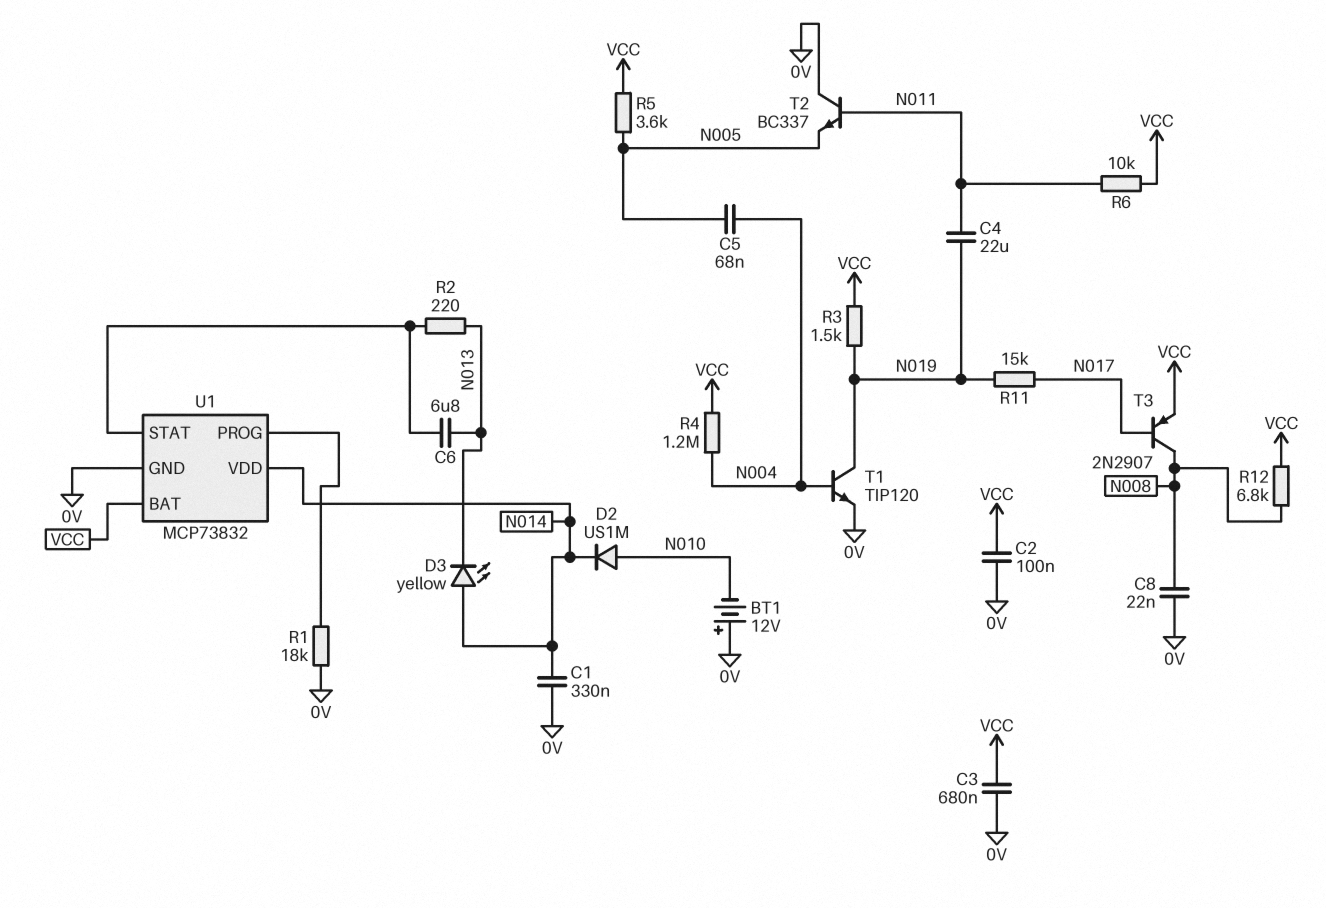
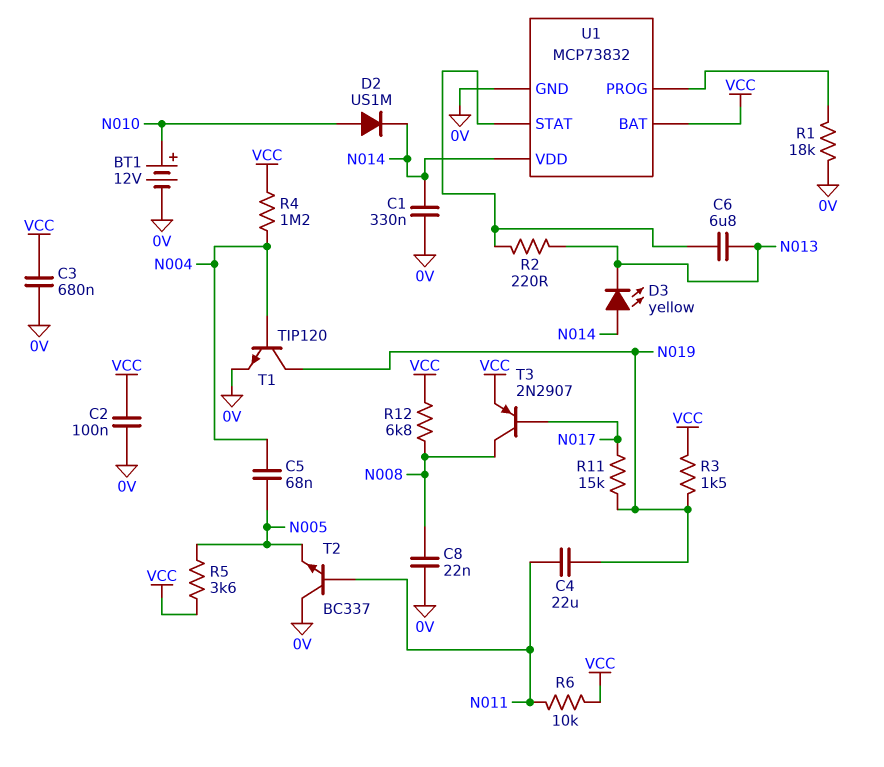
BT1: 12V (plus 0V, minus N010) -> 12V (plus N010, minus 0V)

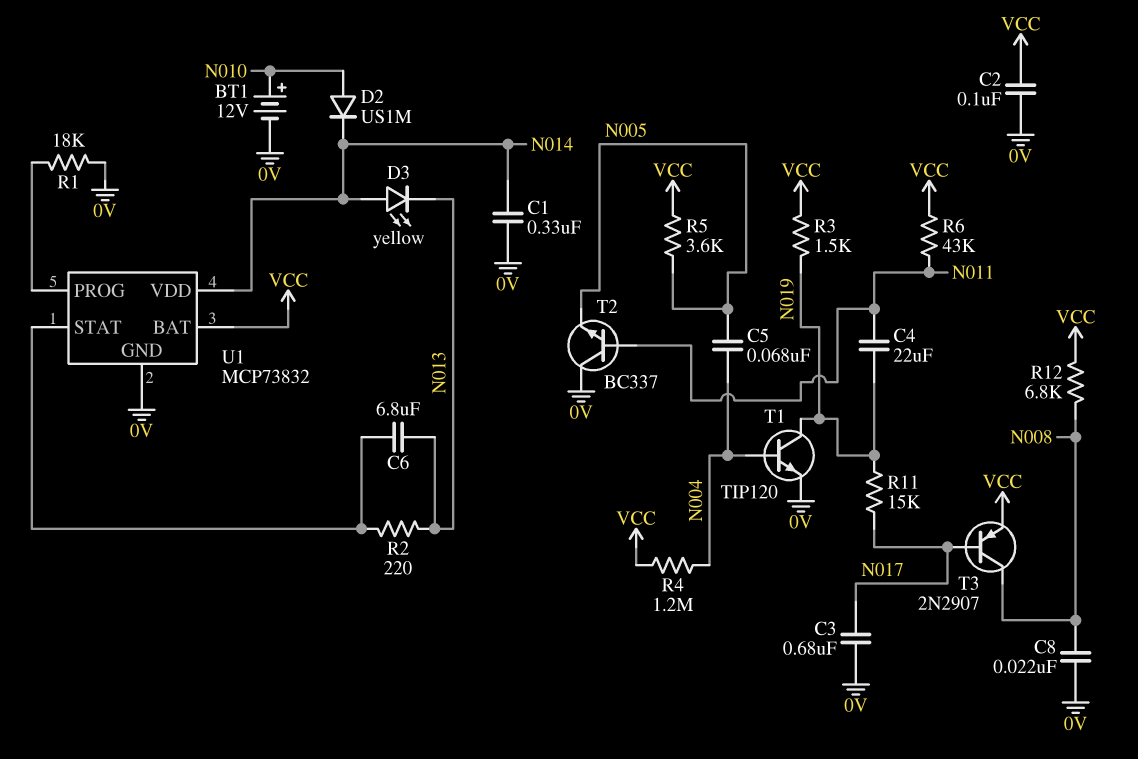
C3: 680nF (0V, VCC) -> 680nF (0V, N017)
R6: 10k (N011, VCC) -> 43k (N011, VCC)

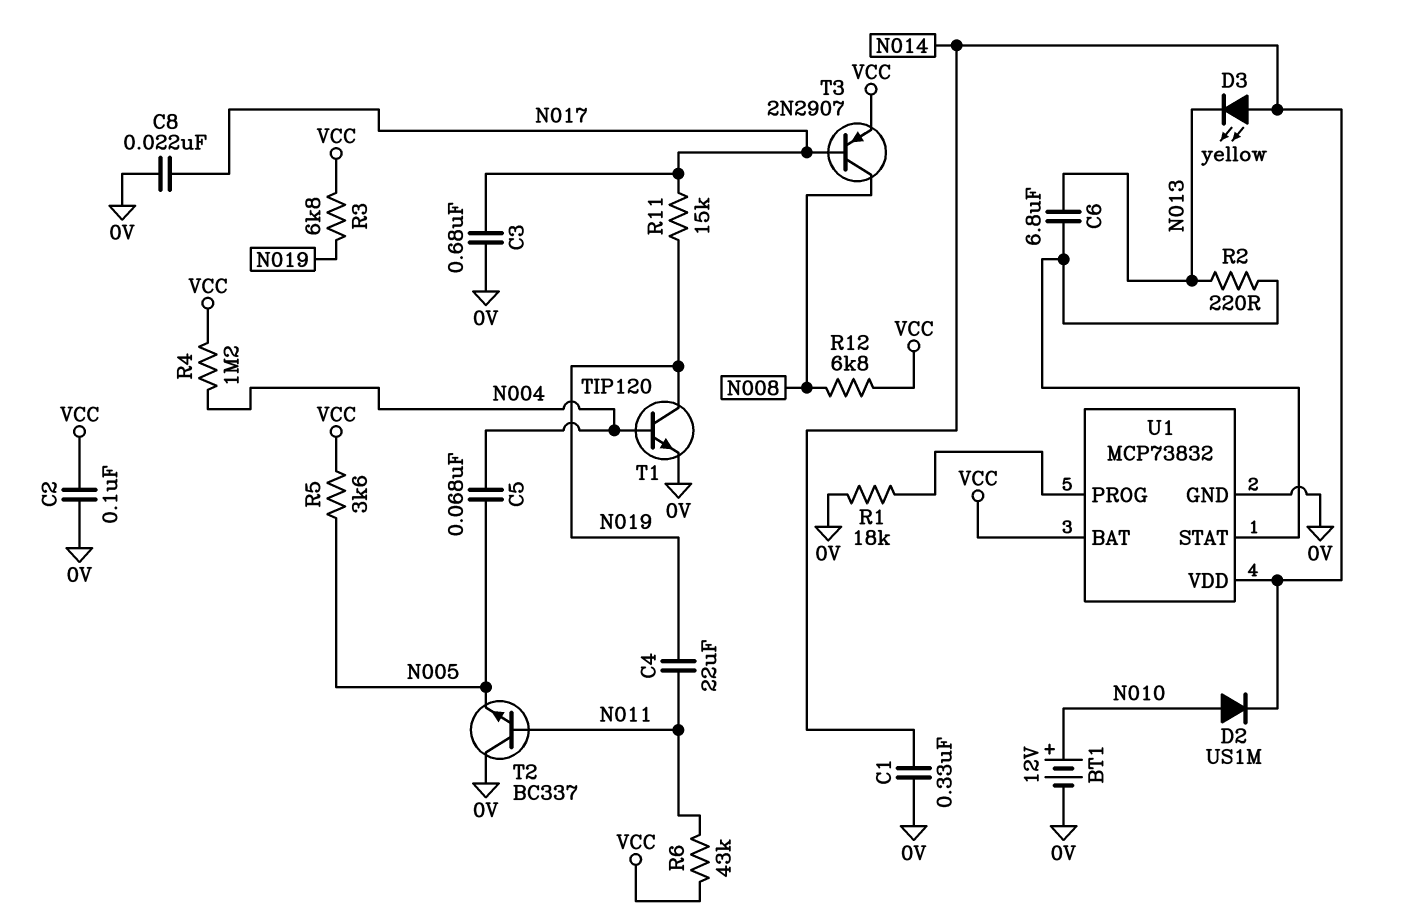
C8: 22nF (0V, N008) -> 22nF (0V, N017)
R3: 1.5k (N019, VCC) -> 6.8k (N019, VCC)

